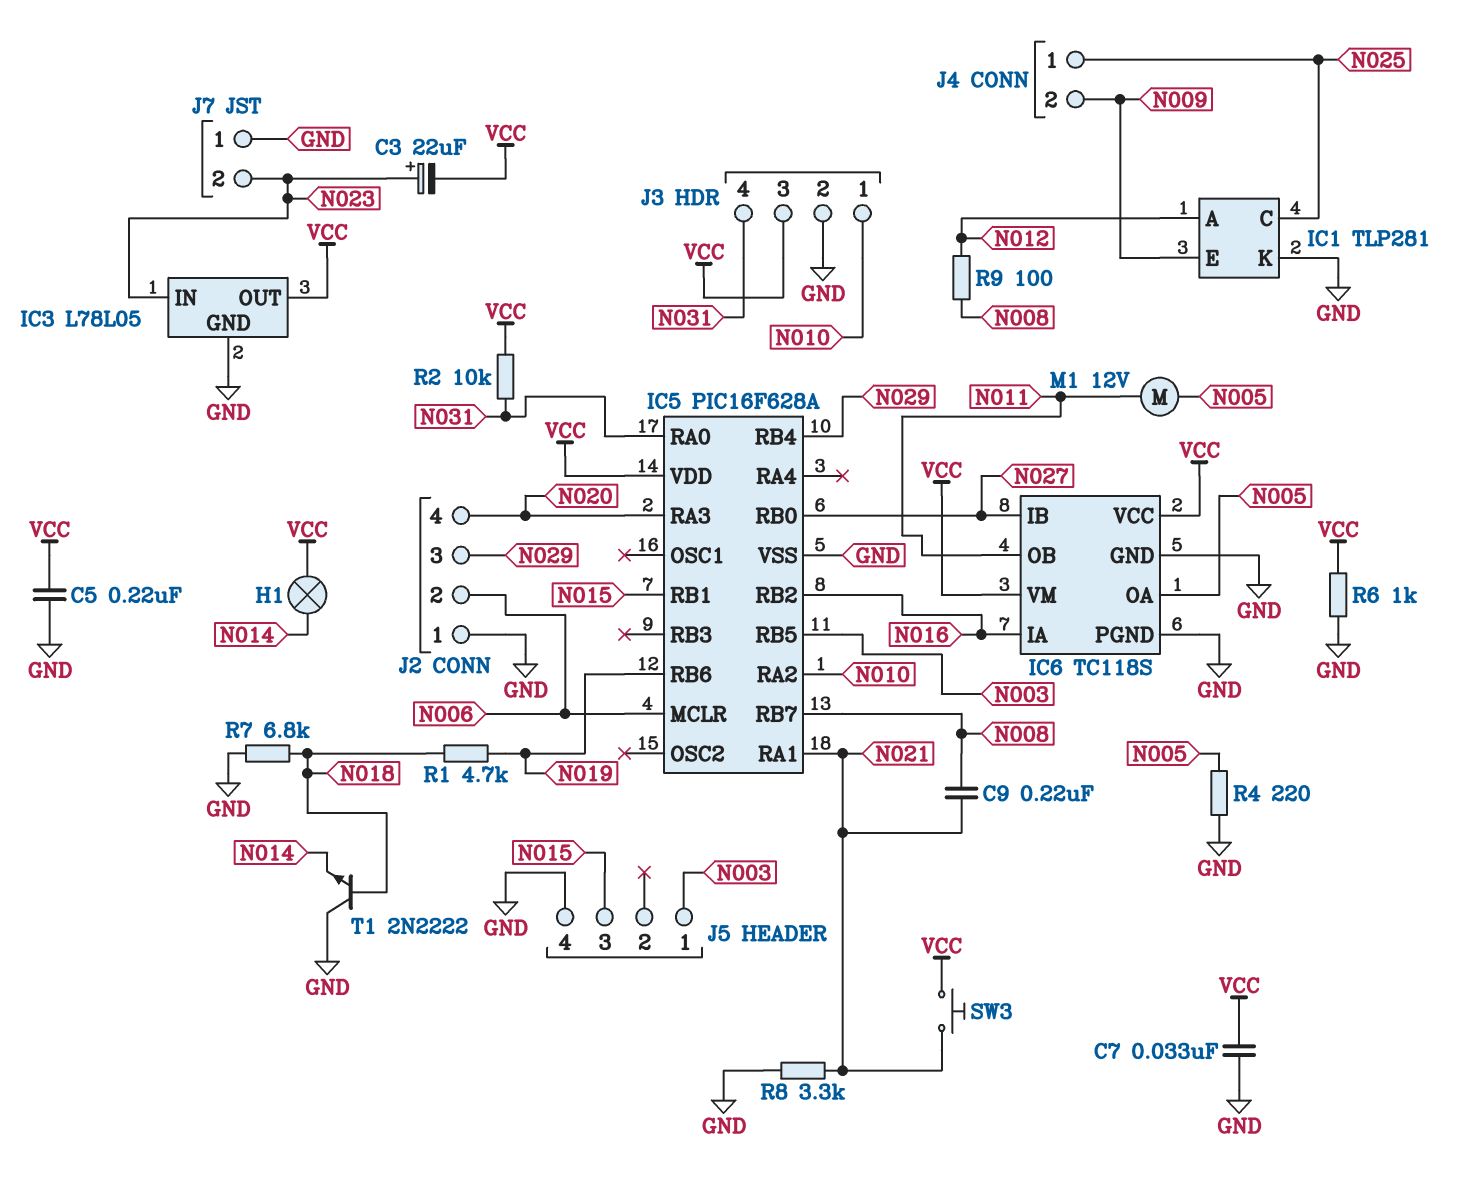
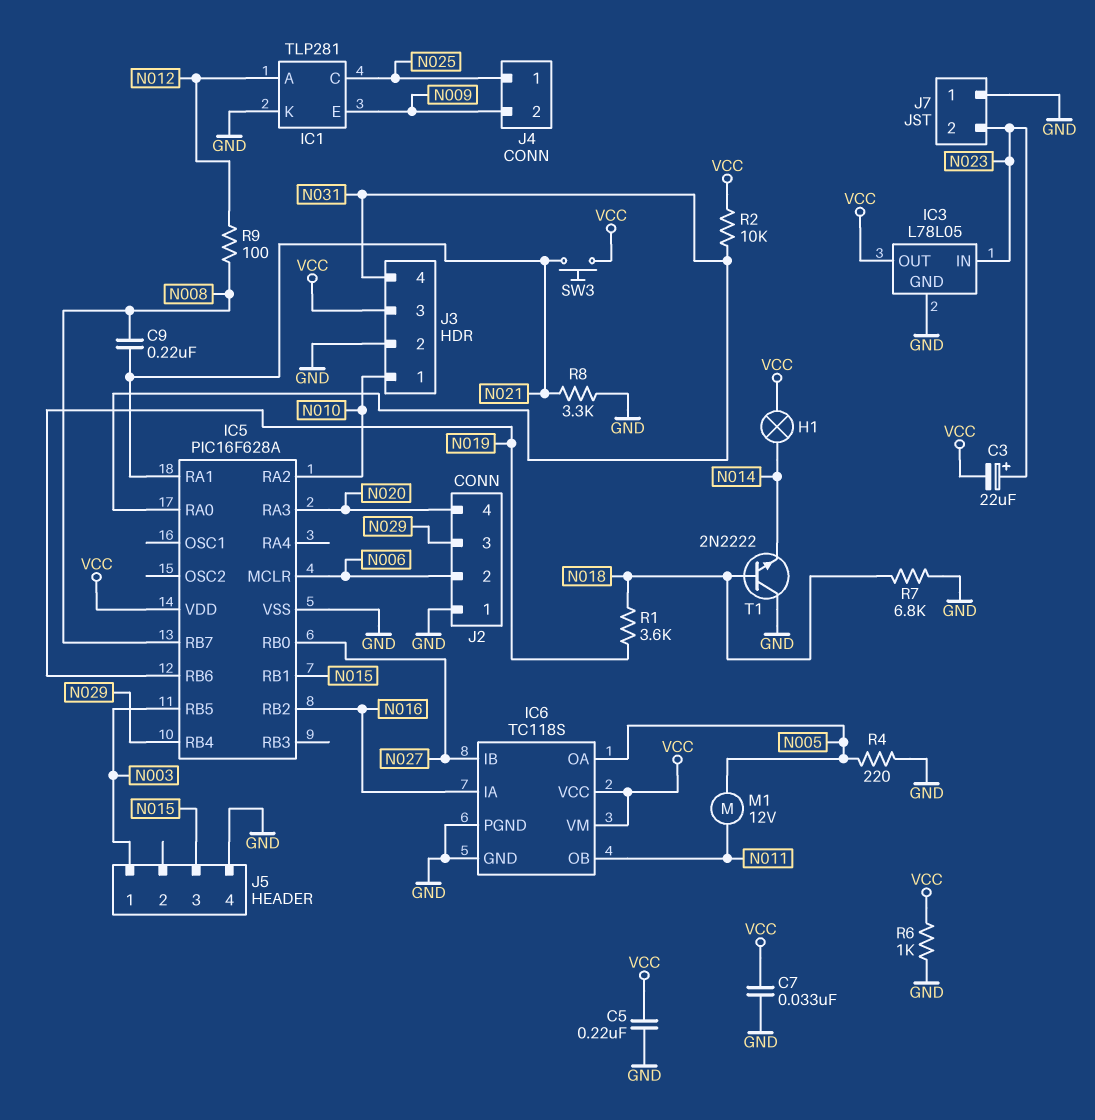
R1: 4.7k (N018, N019) -> 3.6k (N018, N019)

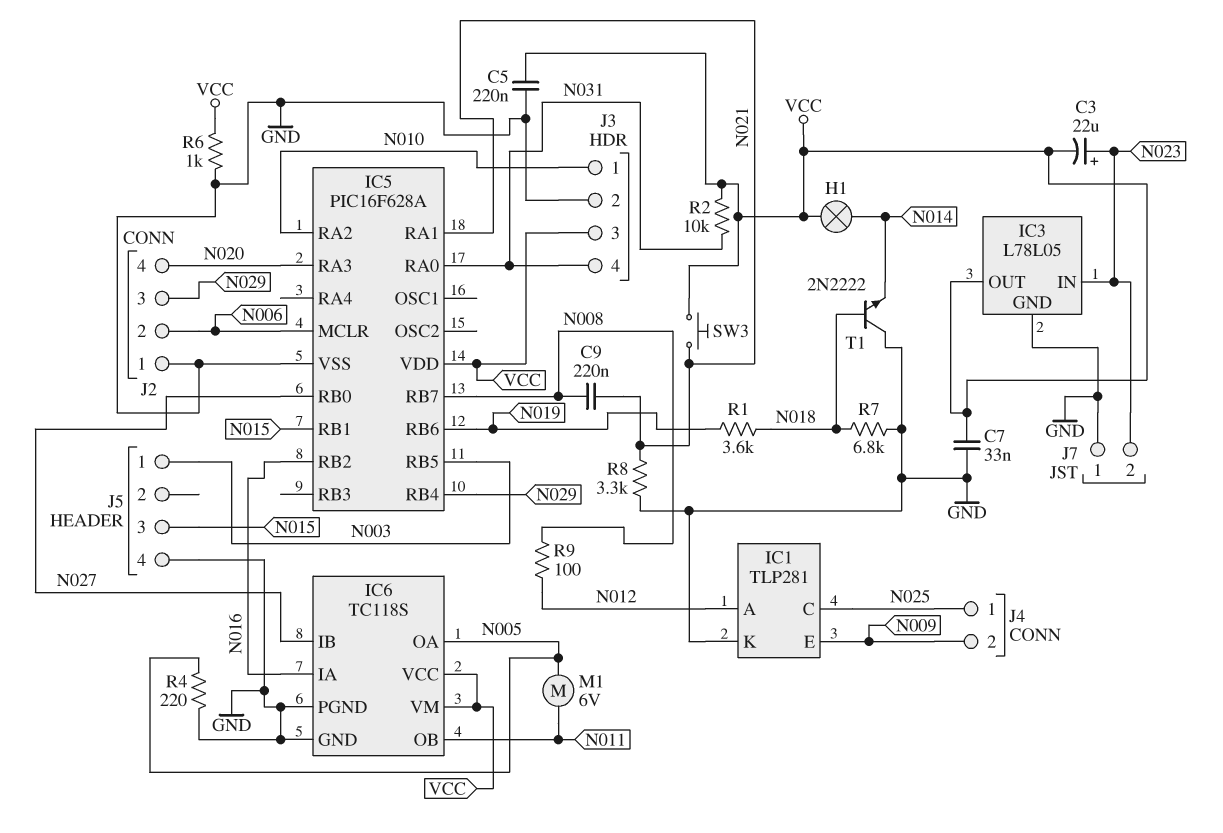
M1: motor 12V (N005, N011) -> motor 6V (N005, N011)

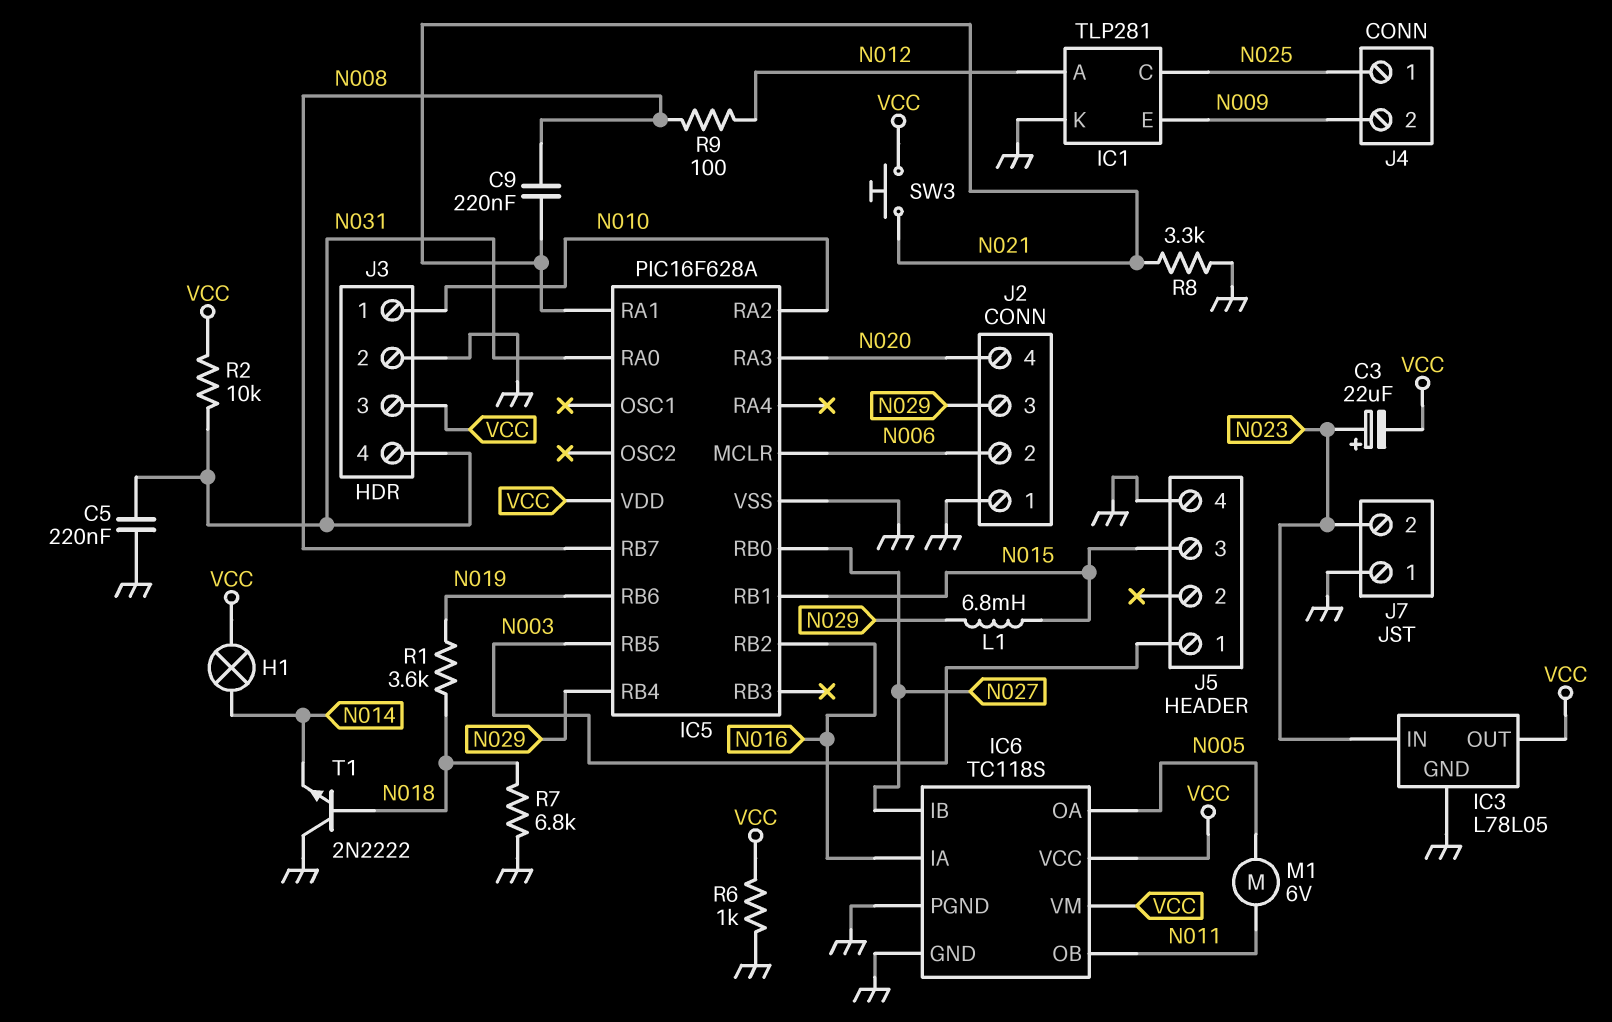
C5: 220nF (GND, VCC) -> 220nF (GND, N031)
C7: 33nF (GND, VCC) -> none
L1: none -> 6.8mH (N015, N029)
R4: 220 (GND, N005) -> none

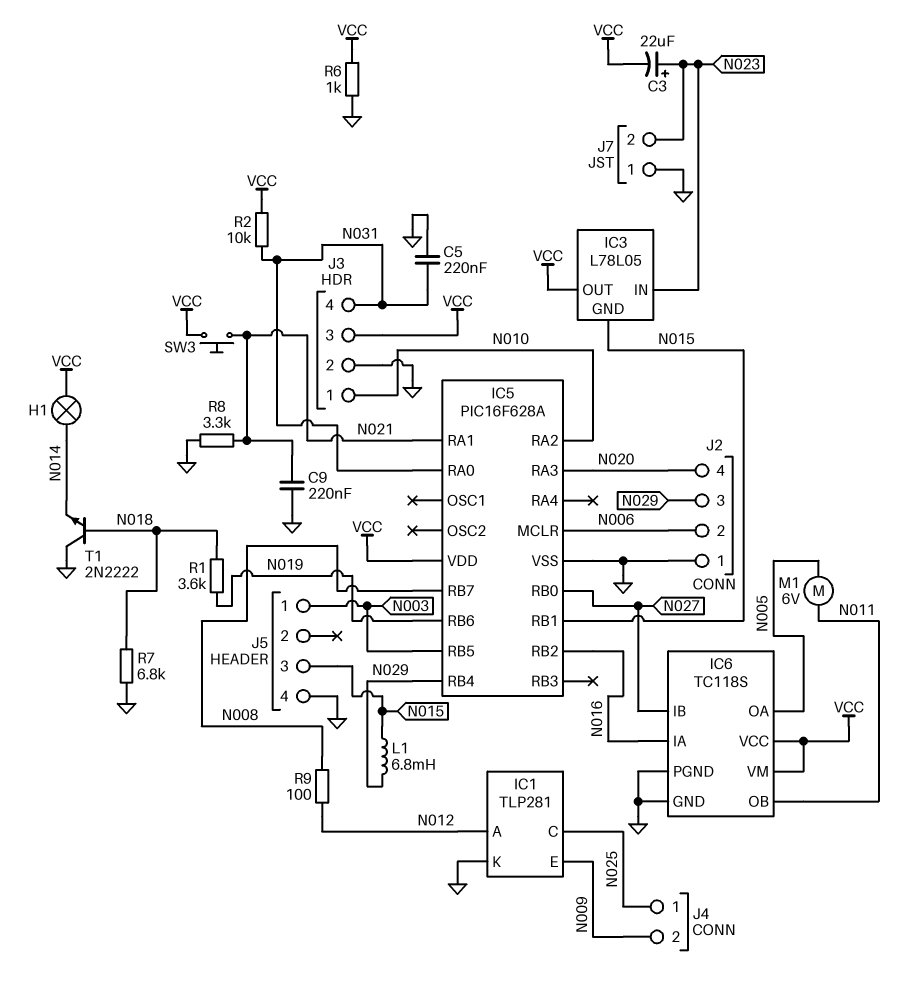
C9: 220nF (N008, N021) -> 220nF (GND, N021)
IC3 pin GND: GND -> N015

